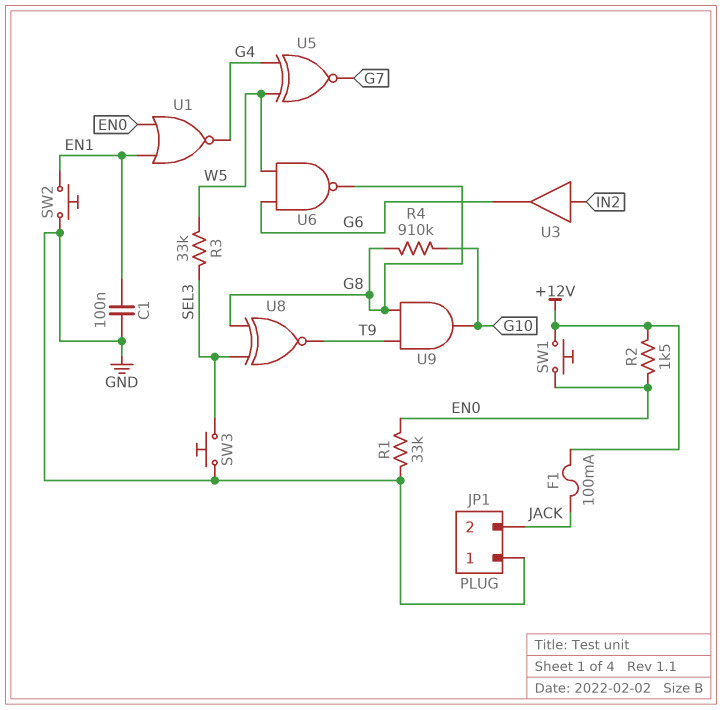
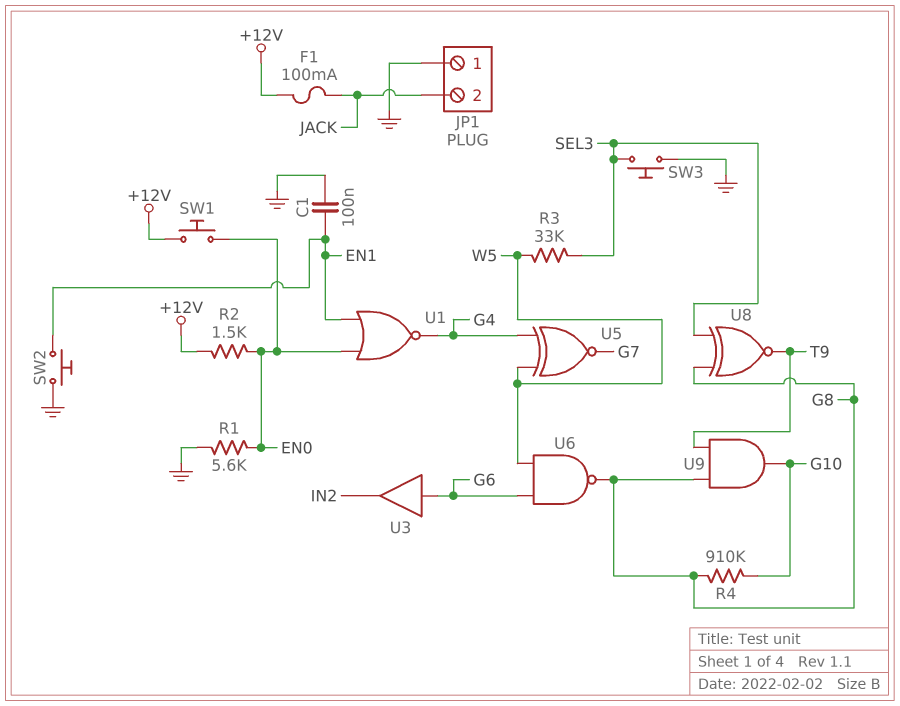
R1: 33k (EN0, GND) -> 5.6k (EN0, GND)
U3: buffer (in IN2, out G6) -> buffer (in G6, out IN2)

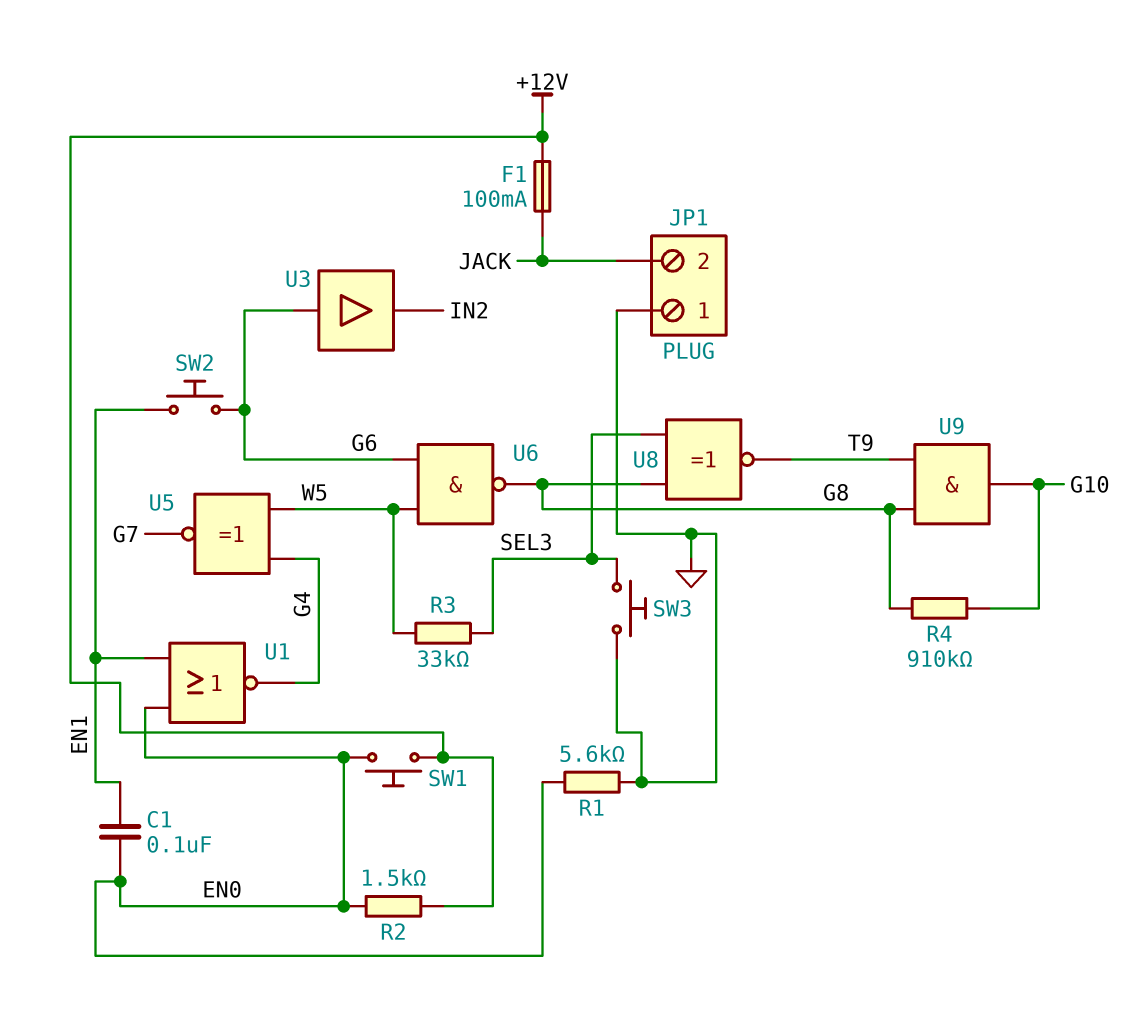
C1: 100nF (EN1, GND) -> 100nF (EN0, EN1)
SW2: button (EN1, GND) -> button (EN1, G6)

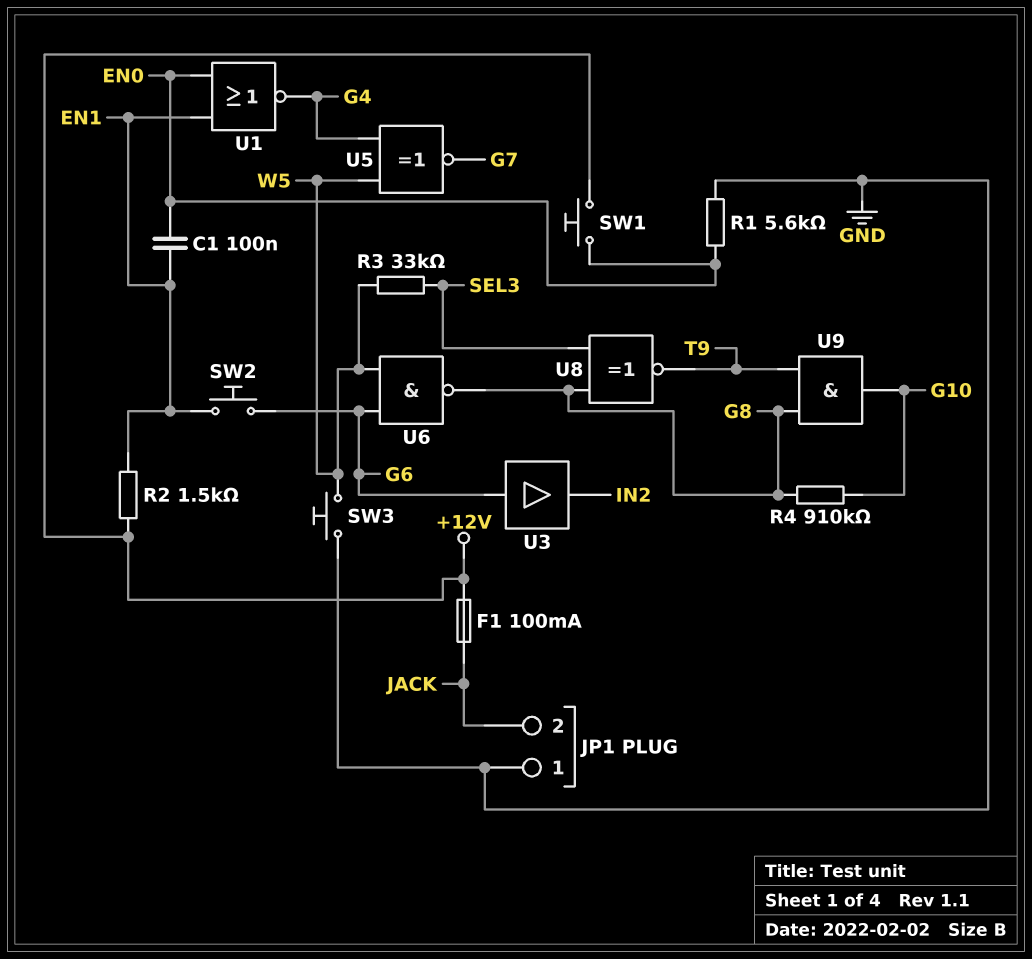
R2: 1.5k (+12V, EN0) -> 1.5k (+12V, EN1)
SW3: button (GND, SEL3) -> button (GND, W5)

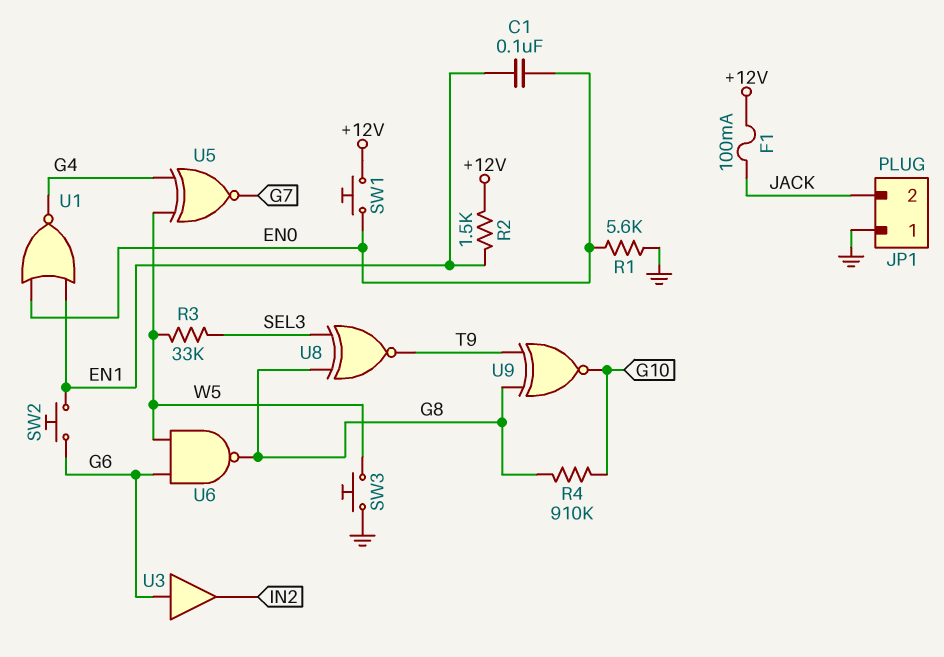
U9: AND (in G8, in T9, out G10) -> XNOR (in G8, in T9, out G10)

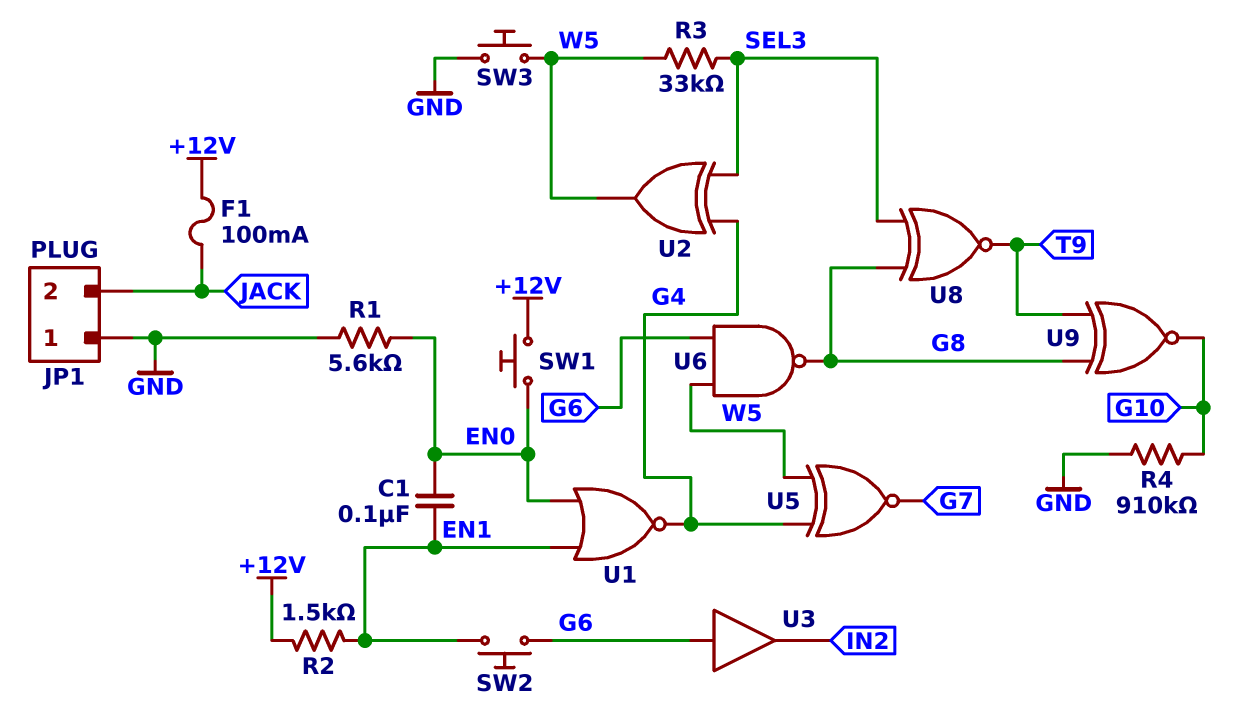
R4: 910k (G8, G10) -> 910k (G10, GND)
U2: none -> XOR (in G4, in SEL3, out W5)

